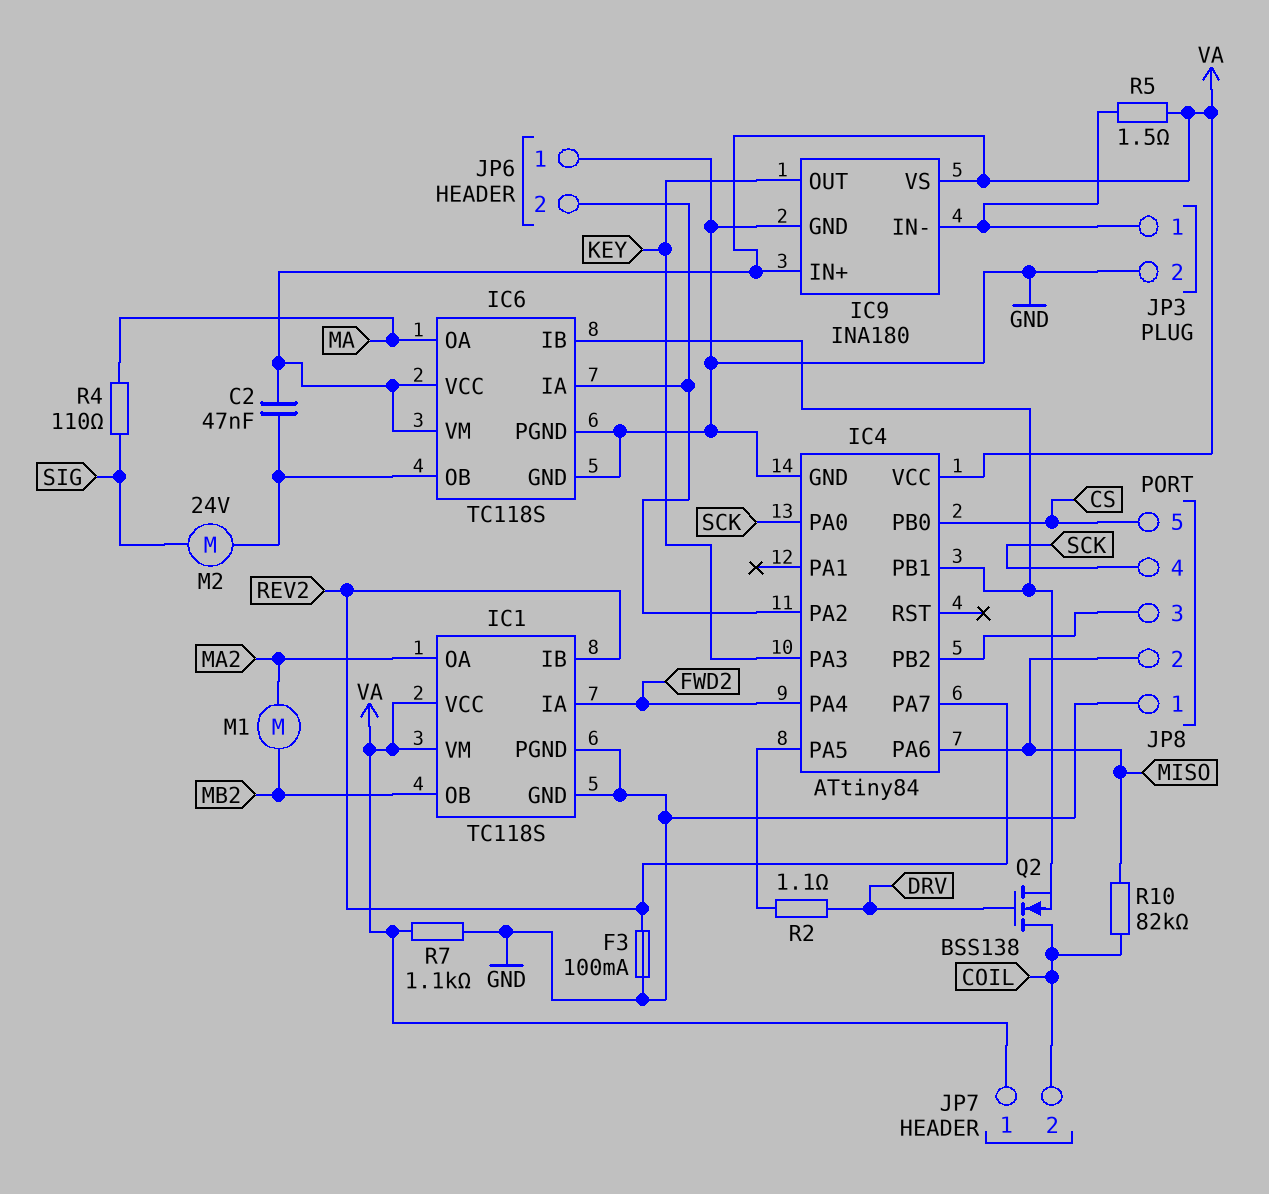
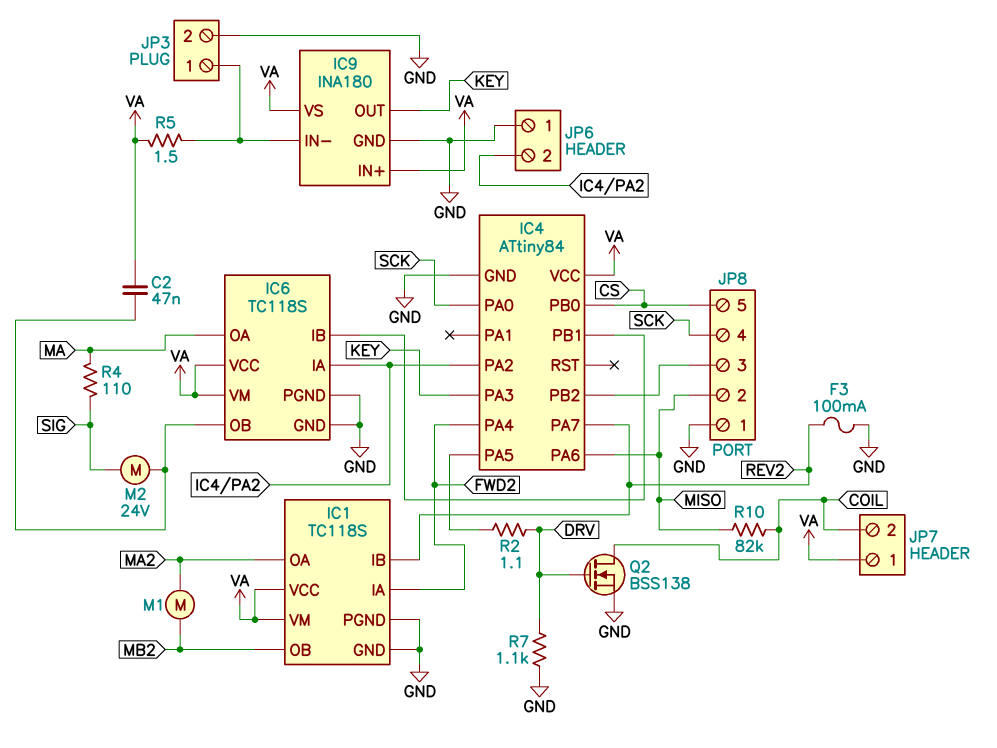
Q2: NMOS BSS138 (G DRV, D COIL, S IC4/PB1) -> NMOS BSS138 (G DRV, D COIL, S GND)
R7: 1.1k (GND, VA) -> 1.1k (DRV, GND)

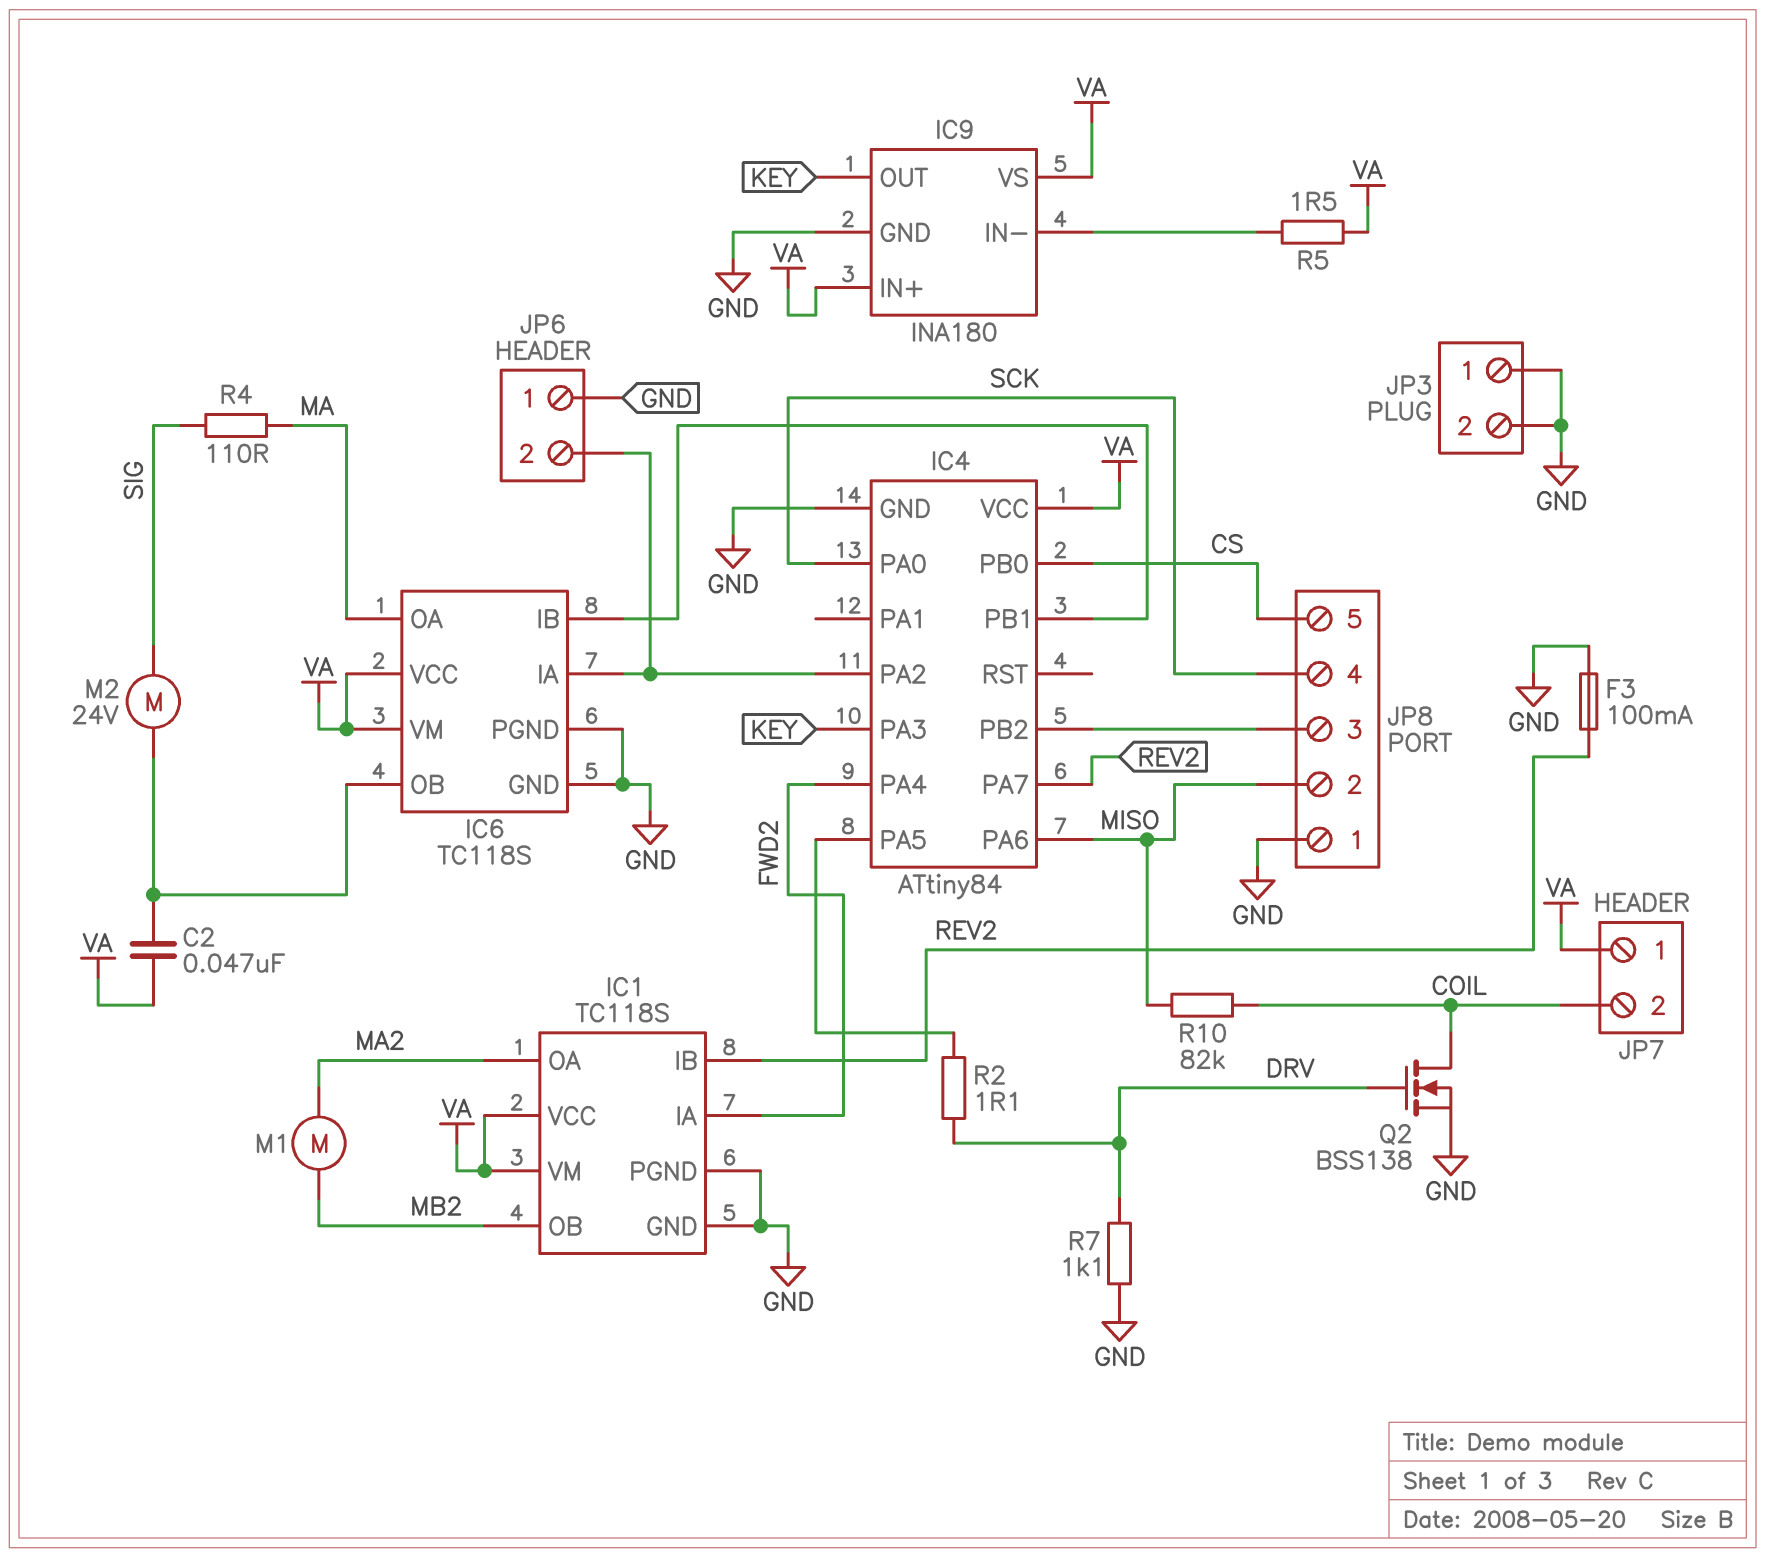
JP3 pin 1: IC9/IN- -> GND

